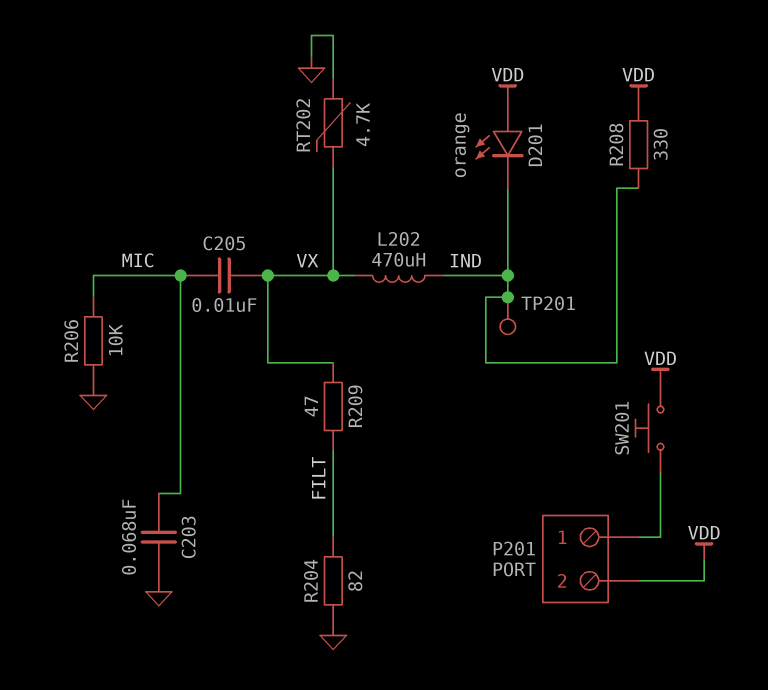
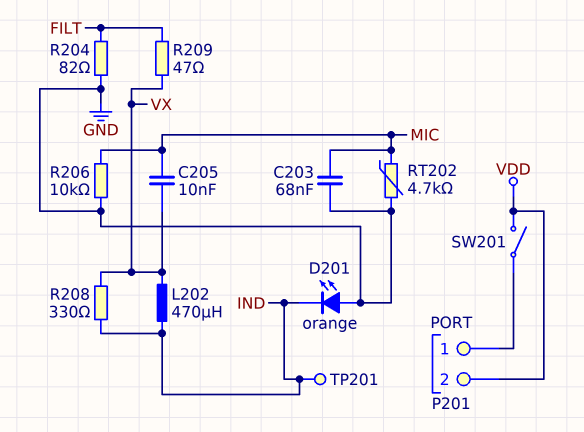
D201: LED orange (A VDD, K IND) -> LED orange (A GND, K IND)
R208: 330 (IND, VDD) -> 330 (IND, VX)
RT202: 4.7k (GND, VX) -> 4.7k (GND, MIC)
SW201: button (P201/1, VDD) -> switch (P201/1, VDD)

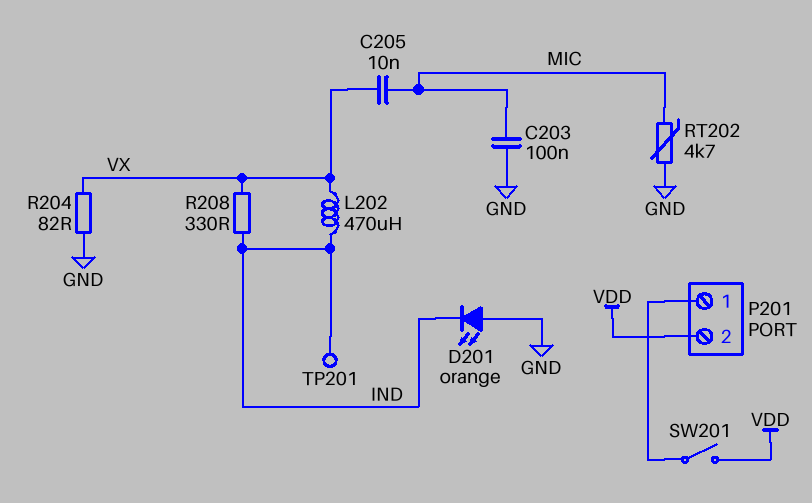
C203: 68nF (GND, MIC) -> 100nF (GND, MIC)
R204: 82 (FILT, GND) -> 82 (GND, VX)
R206: 10k (GND, MIC) -> none
R209: 47 (FILT, VX) -> none

